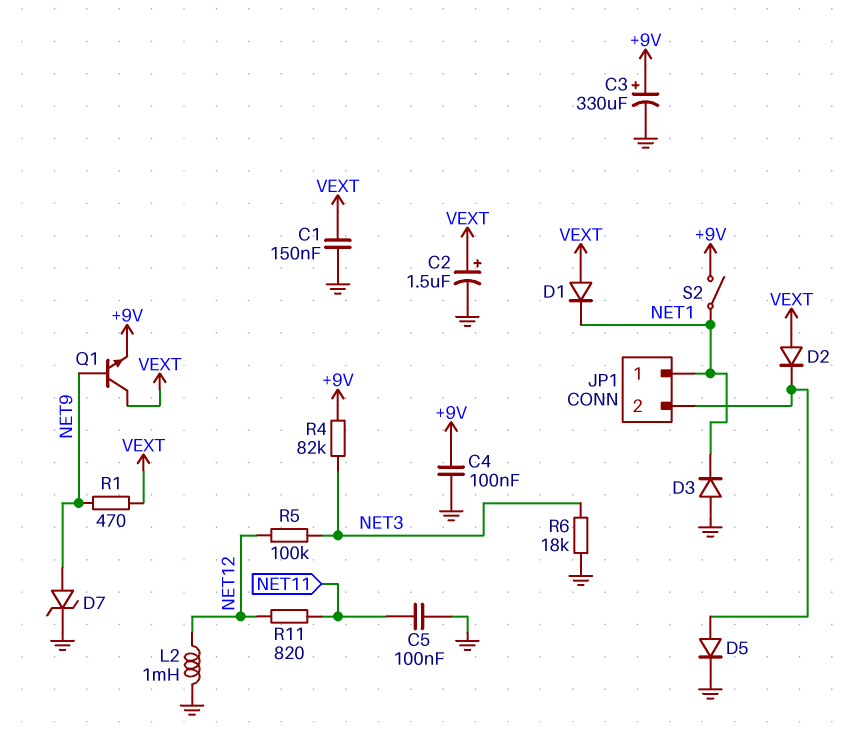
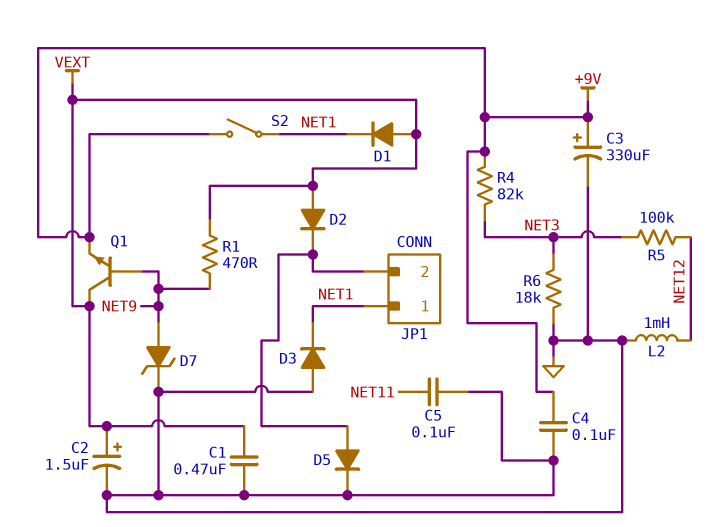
C1: 150nF (GND, VEXT) -> 470nF (GND, VEXT)
R11: 820 (NET11, NET12) -> none

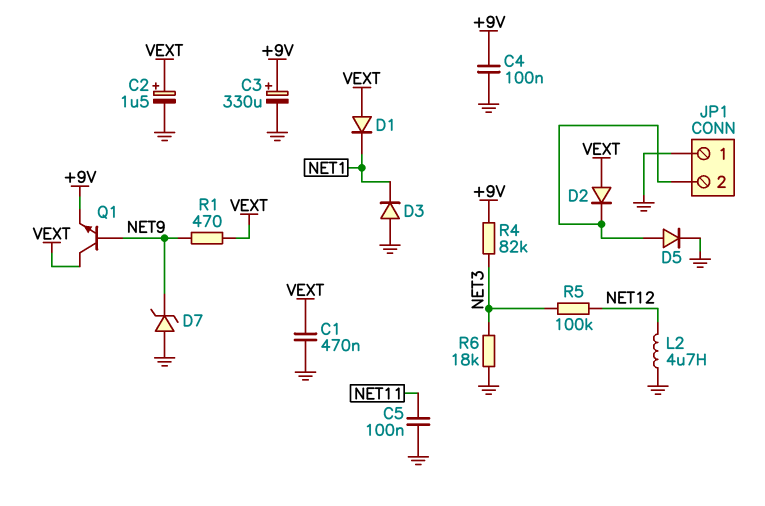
D7: zener (A NET9, K GND) -> zener (A GND, K NET9)
JP1 pin 1: NET1 -> GND
L2: 1mH (GND, NET12) -> 4.7uH (GND, NET12)
S2: switch (+9V, NET1) -> none

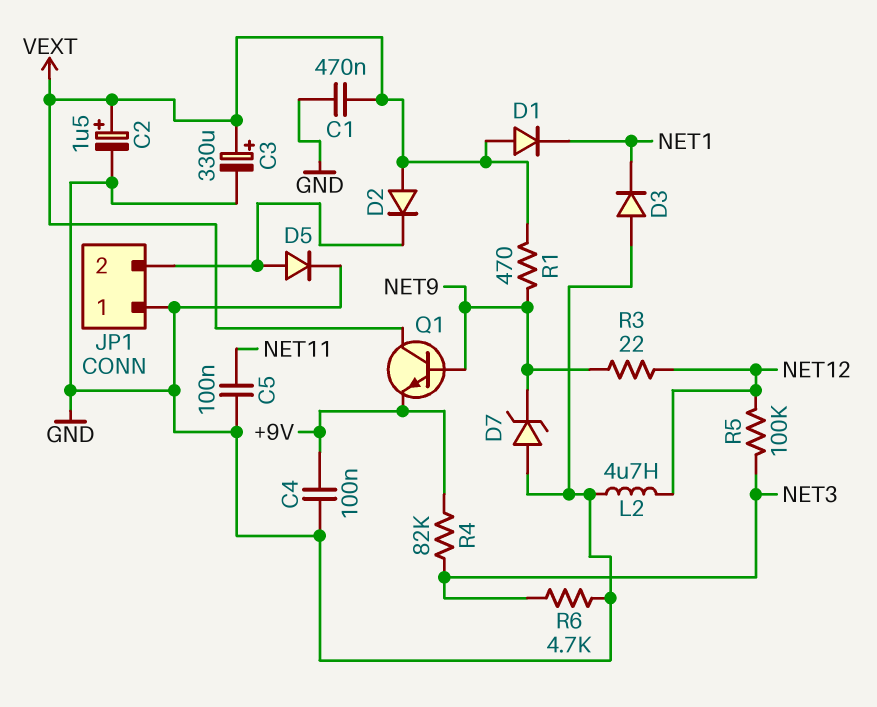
C3: 330uF (plus +9V, minus GND) -> 330uF (plus VEXT, minus GND)
R3: none -> 22 (NET9, NET12)
R6: 18k (GND, NET3) -> 4.7k (GND, NET3)

